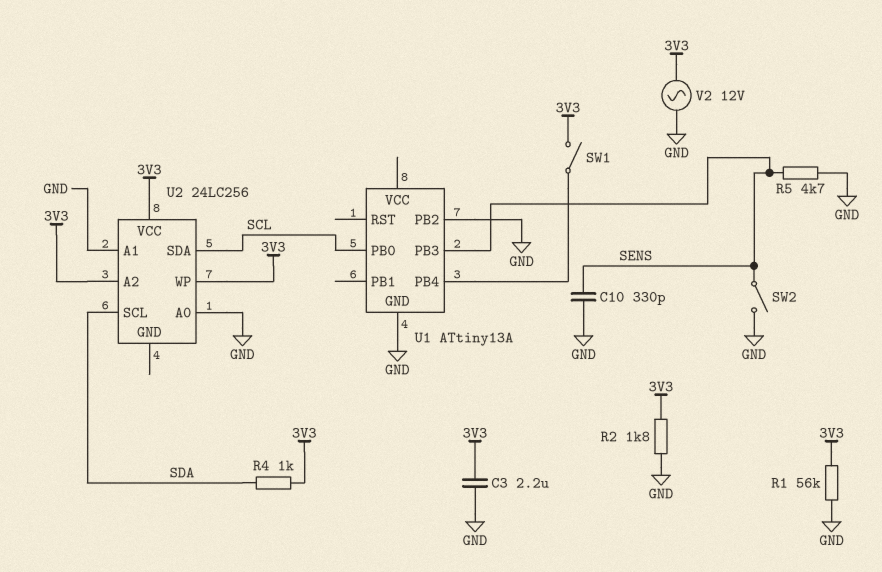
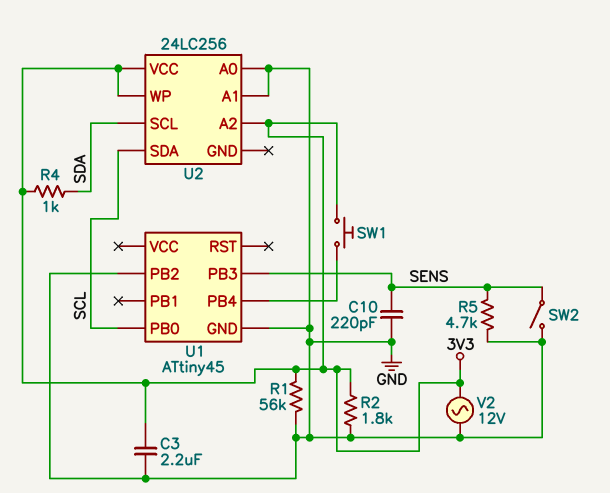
C10: 330pF (GND, SENS) -> 220pF (GND, SENS)
SW1: switch (3V3, U1/PB4) -> button (3V3, U1/PB4)
U1: ATtiny13A -> ATtiny45

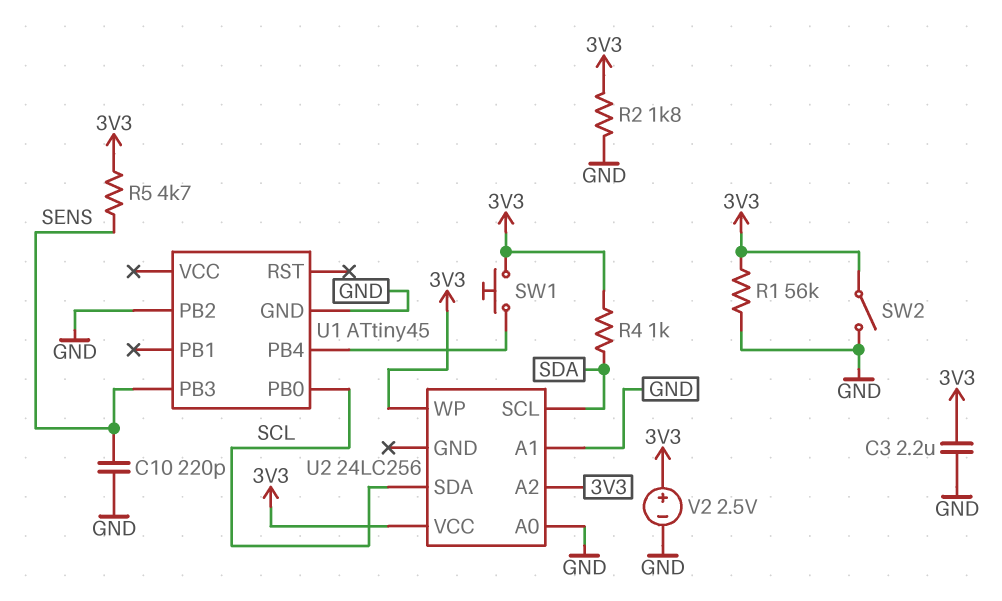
R5: 4.7k (GND, SENS) -> 4.7k (3V3, SENS)
SW2: switch (GND, SENS) -> switch (3V3, GND)
V2: AC 12V (3V3, GND) -> 2.5V (plus 3V3, minus GND)

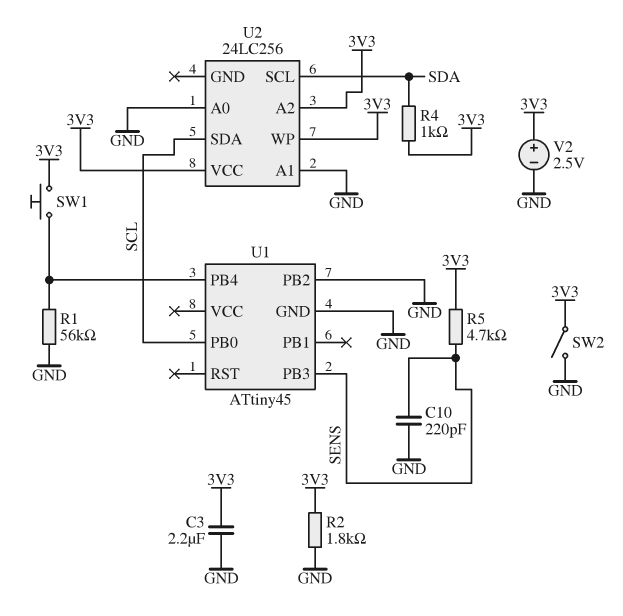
R1: 56k (3V3, GND) -> 56k (GND, U1/PB4)

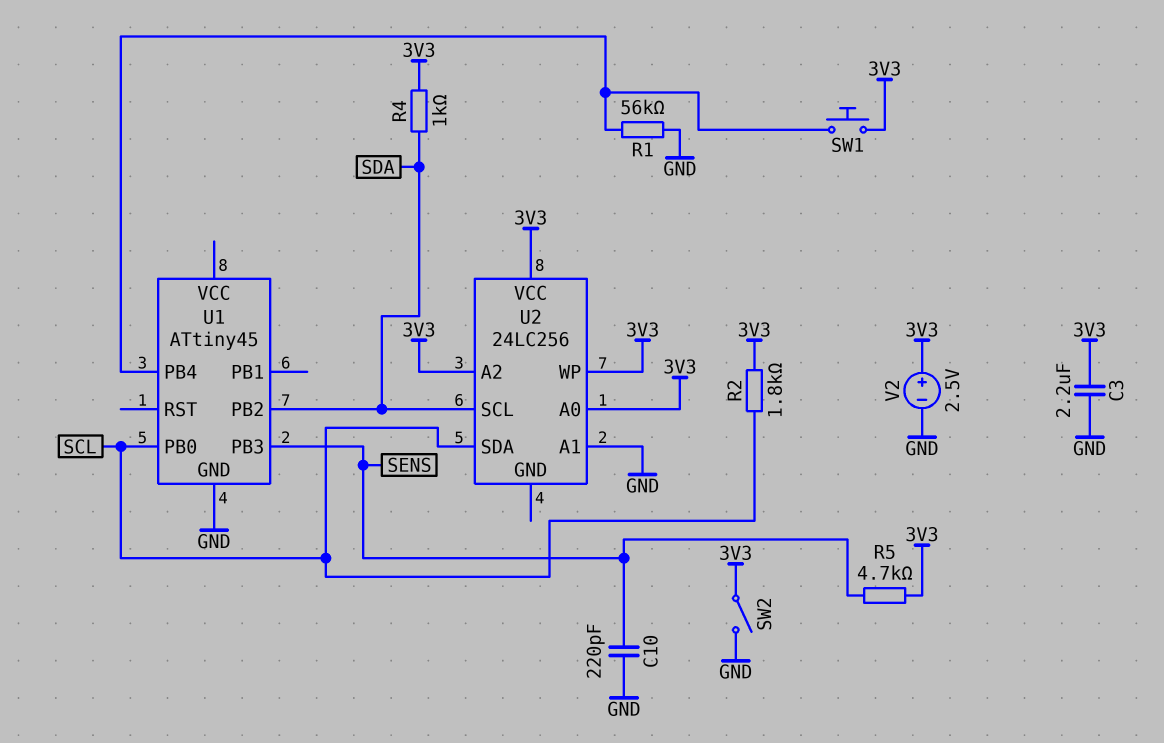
R2: 1.8k (3V3, GND) -> 1.8k (3V3, SCL)
U1 pin PB2: GND -> SDA
U2 pin A0: GND -> 3V3

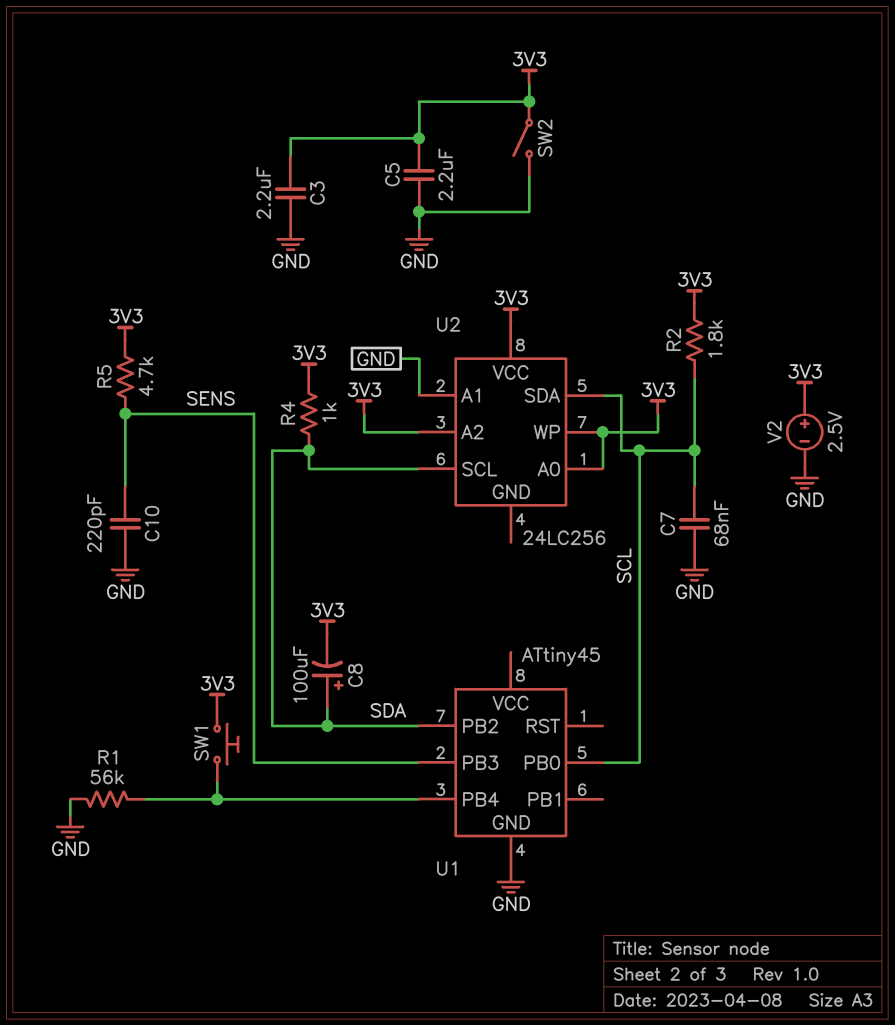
C5: none -> 2.2uF (3V3, GND)
C7: none -> 68nF (GND, SCL)
C8: none -> 100uF (plus SDA, minus 3V3)

